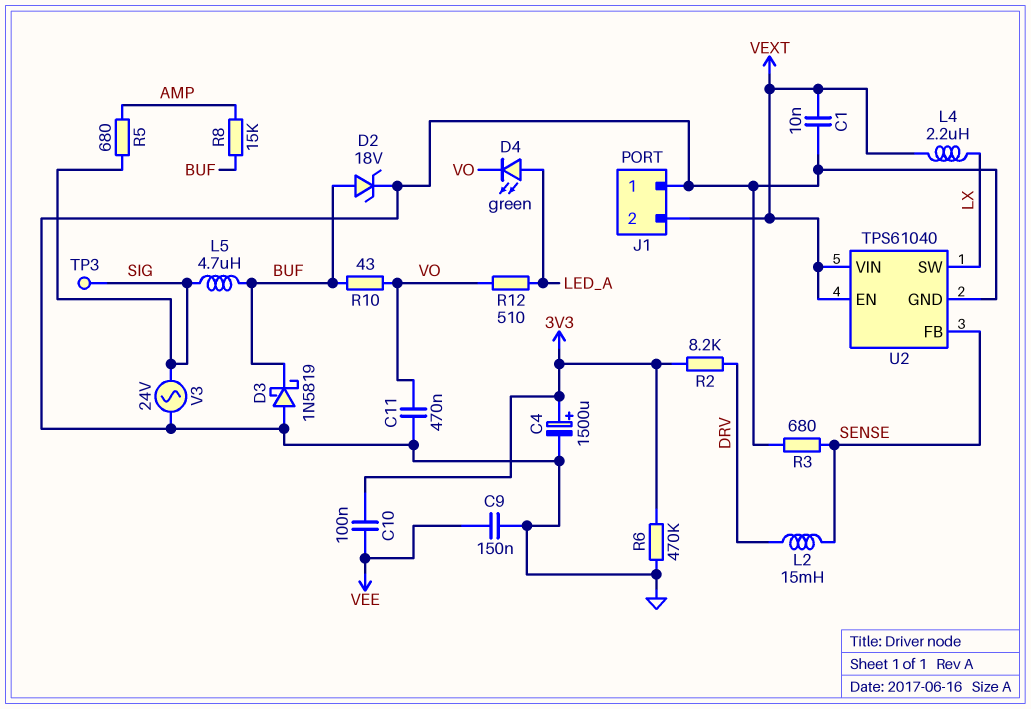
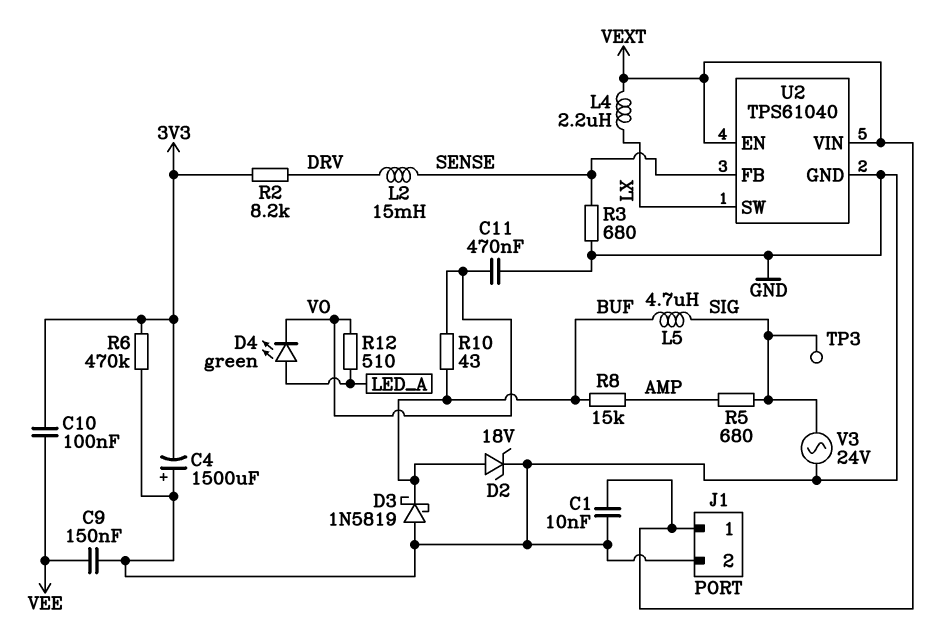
C4: 1500uF (plus 3V3, minus GND) -> 1500uF (plus GND, minus 3V3)
J1 pin 1: GND -> VEXT
J1 pin 2: VEXT -> GND

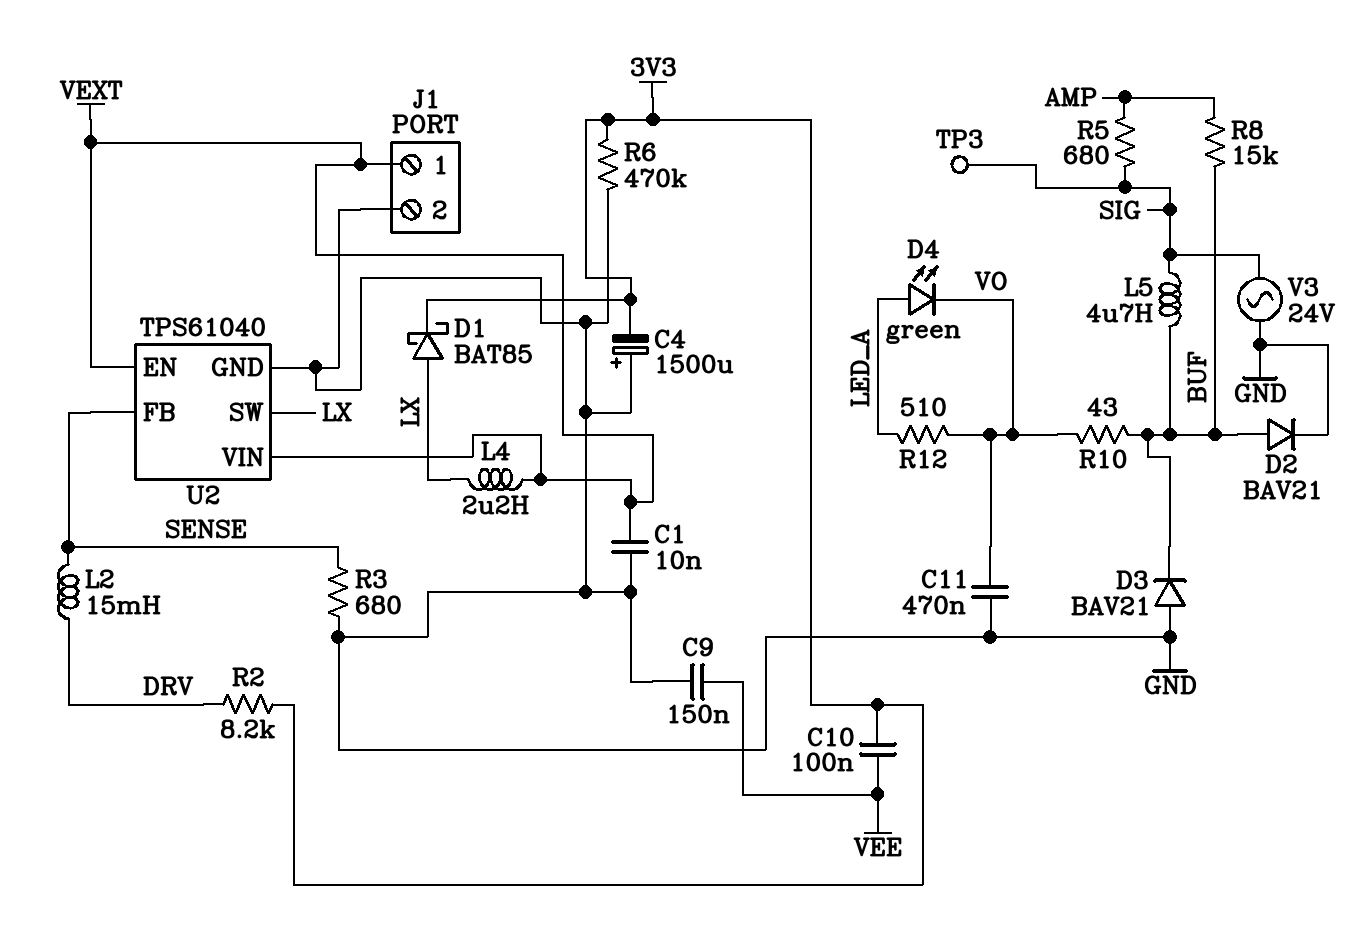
D1: none -> schottky BAT85 (A LX, K 3V3)
D2: zener 18V (A BUF, K GND) -> diode BAV21 (A BUF, K GND)
D3: schottky 1N5819 (A GND, K BUF) -> diode BAV21 (A GND, K BUF)

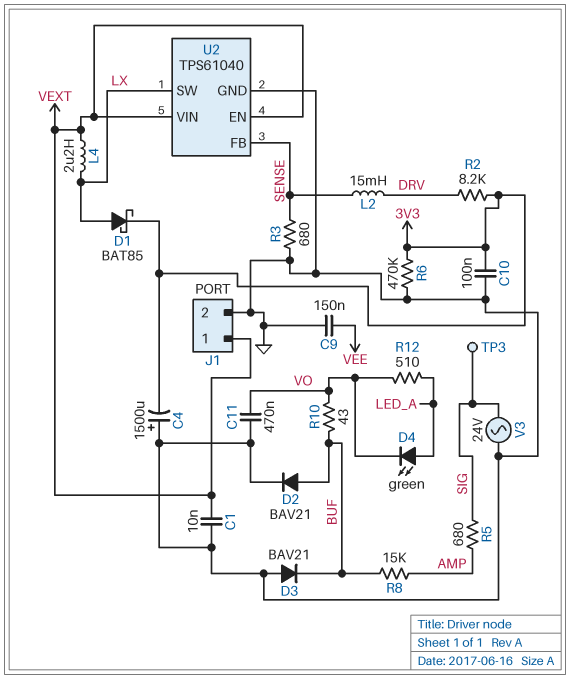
C10: 100nF (3V3, VEE) -> 100nF (3V3, GND)
L5: 4.7uH (BUF, SIG) -> none

